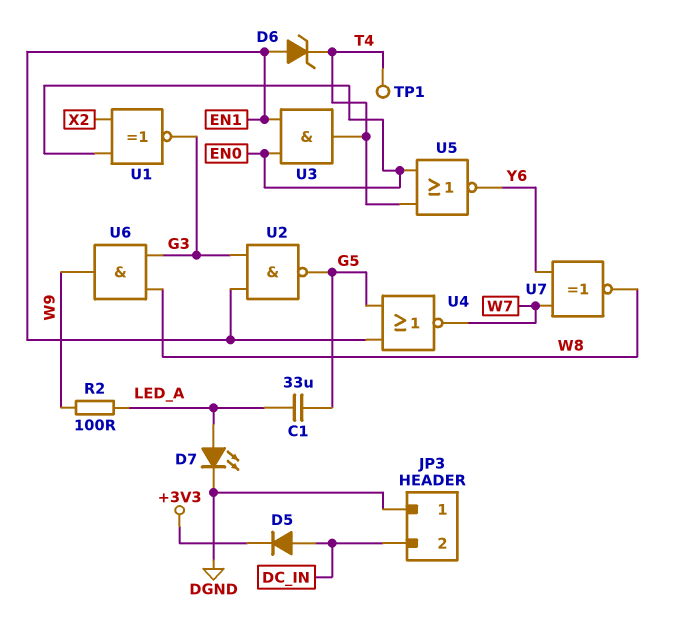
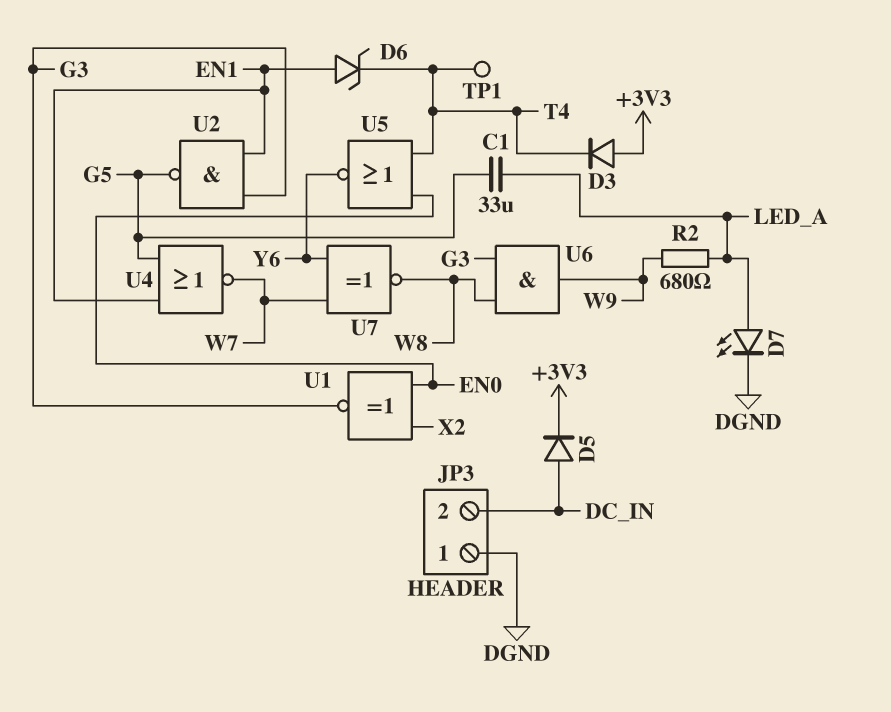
D3: none -> diode (A +3V3, K T4)
R2: 100 (LED_A, W9) -> 680 (LED_A, W9)
U3: AND (in EN0, in EN1, out T4) -> none

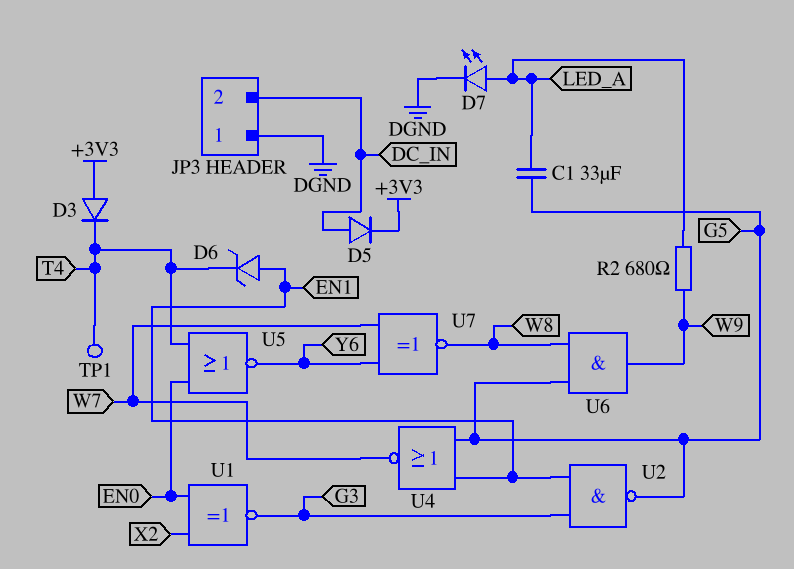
U6: AND (in G3, in W8, out W9) -> AND (in G5, in W8, out W9)

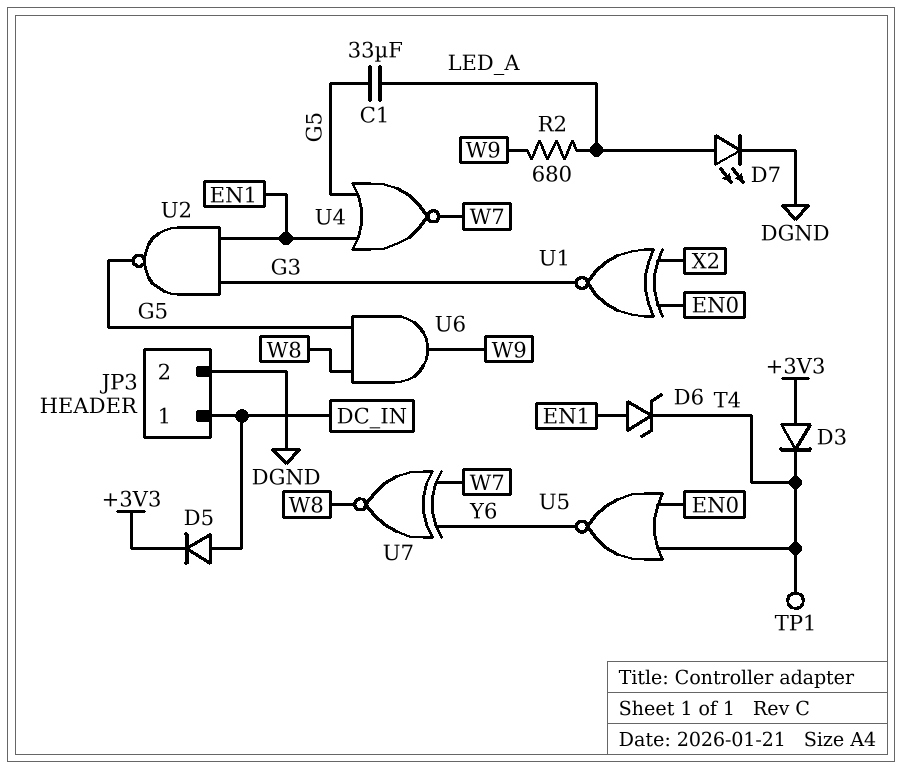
JP3 pin 1: DGND -> DC_IN
JP3 pin 2: DC_IN -> DGND

